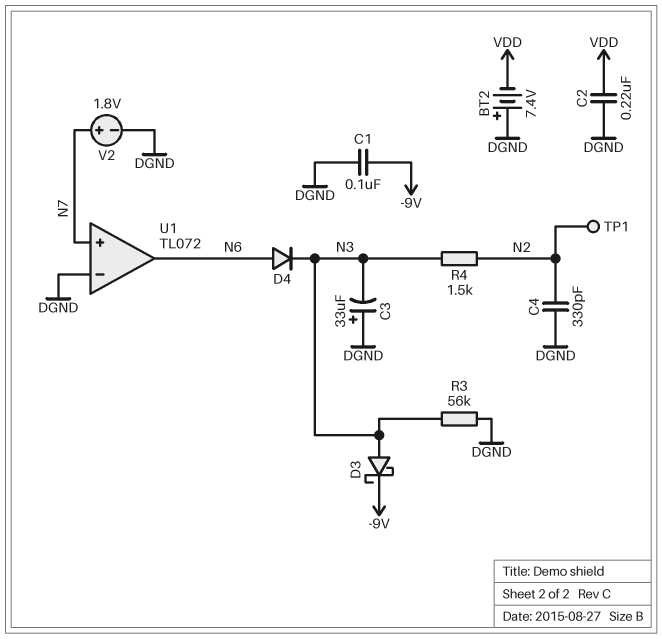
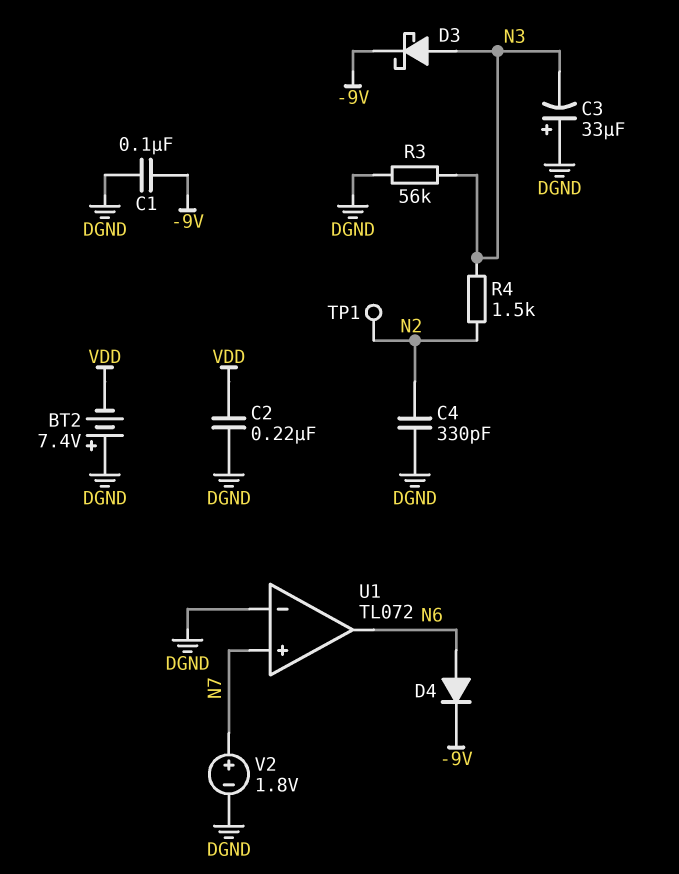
D4: diode (A N6, K N3) -> diode (A N6, K -9V)

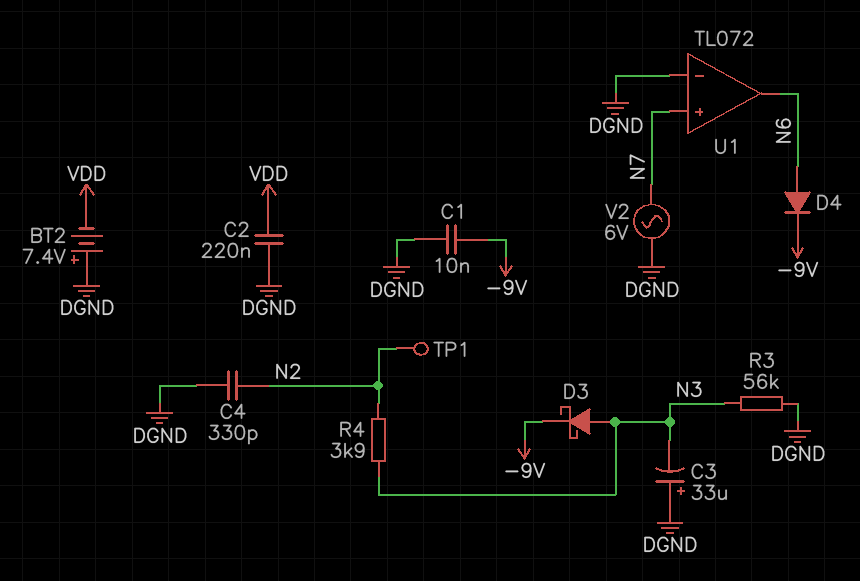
C1: 100nF (-9V, DGND) -> 10nF (-9V, DGND)
R4: 1.5k (N2, N3) -> 3.9k (N2, N3)
V2: 1.8V (plus N7, minus DGND) -> AC 6V (DGND, N7)

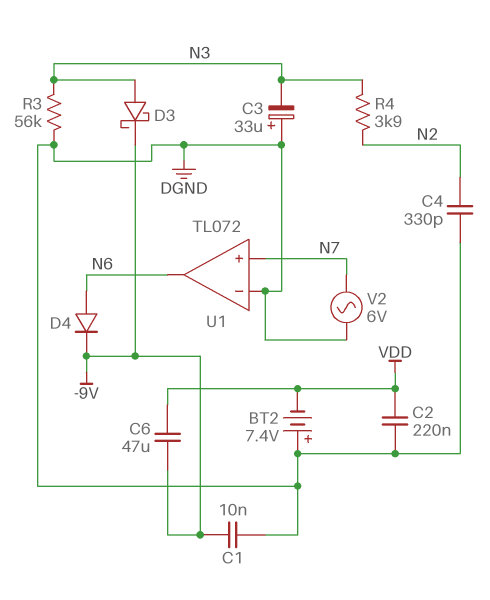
C6: none -> 47uF (-9V, VDD)
TP1: test point (N2) -> none

